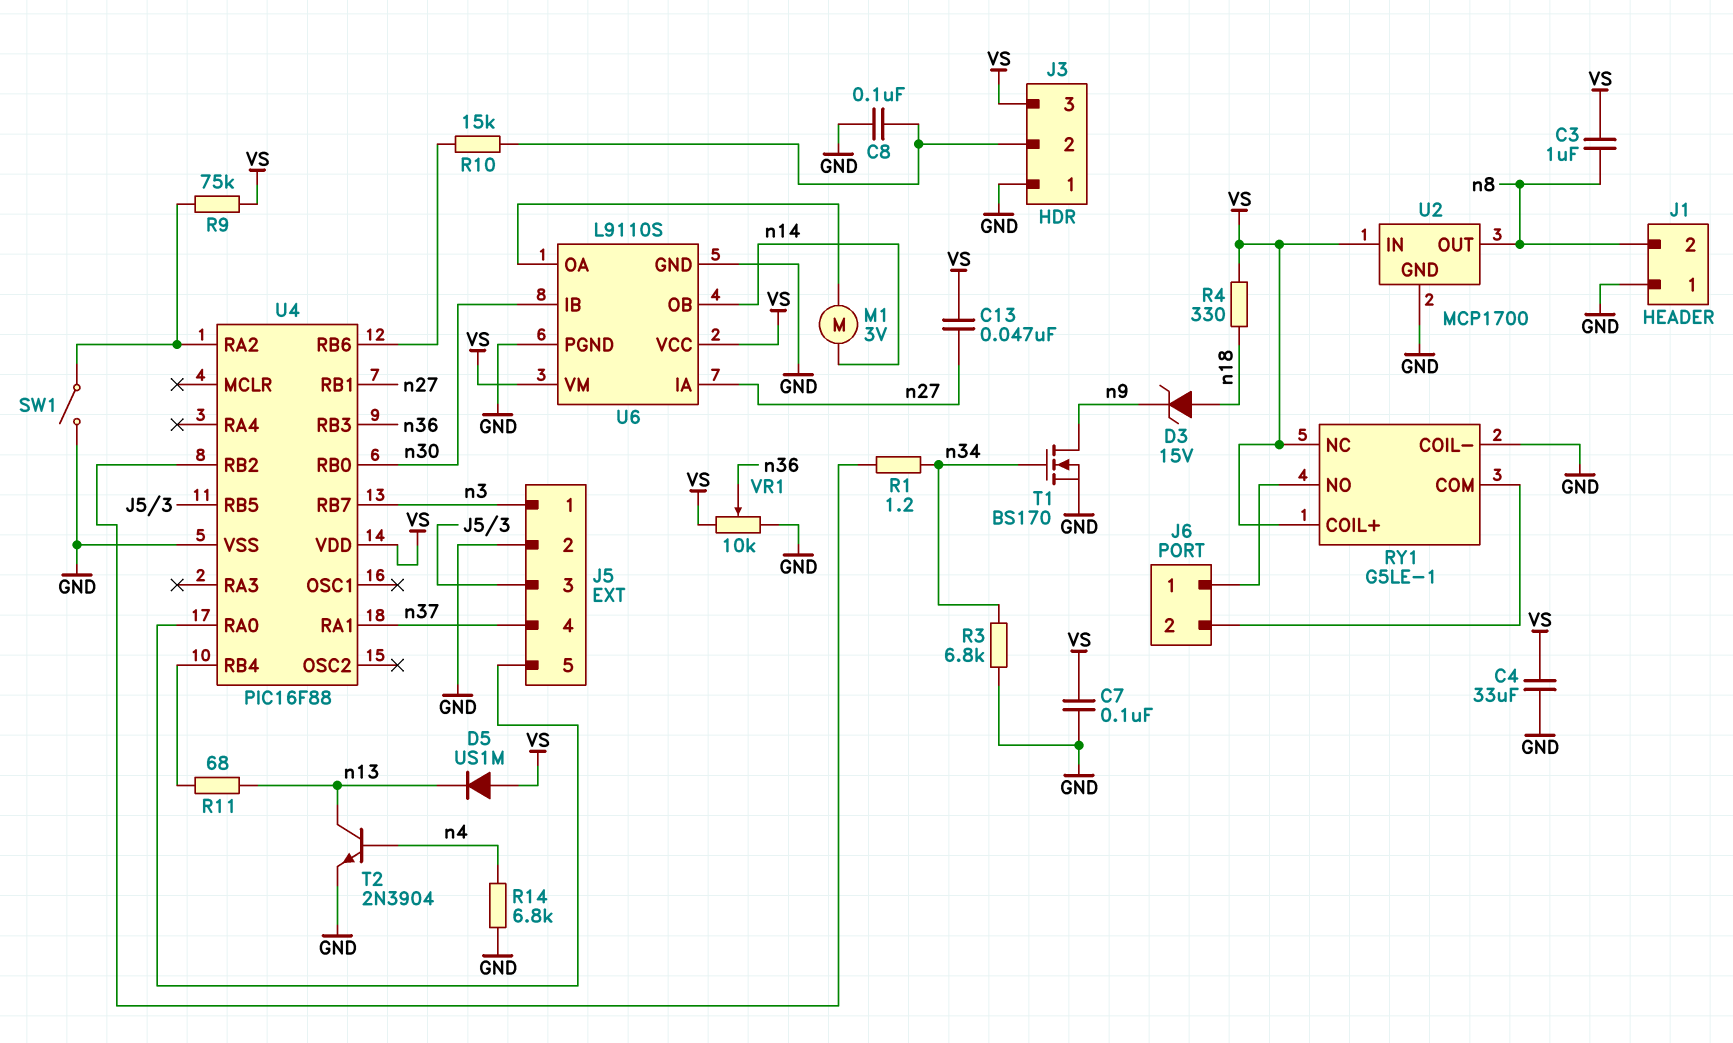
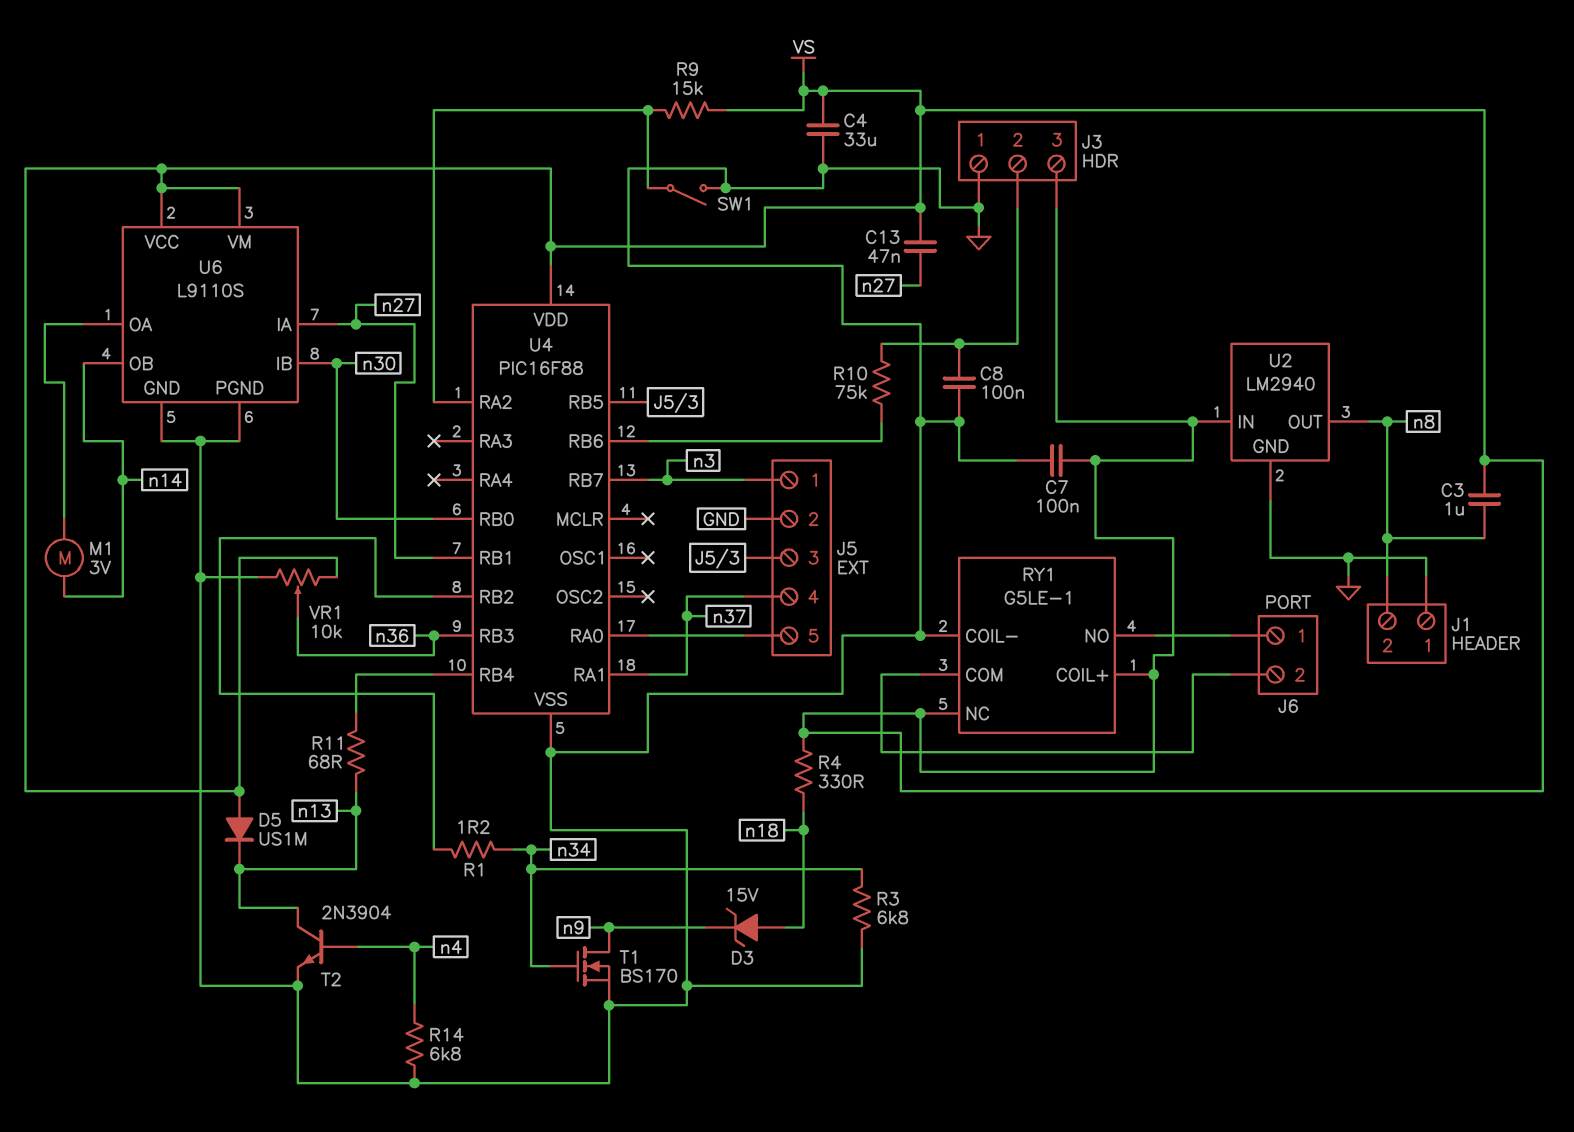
R9: 75k (U4/RA2, VS) -> 15k (U4/RA2, VS)
R10: 15k (J3/2, U4/RB6) -> 75k (J3/2, U4/RB6)
U2: MCP1700 -> LM2940

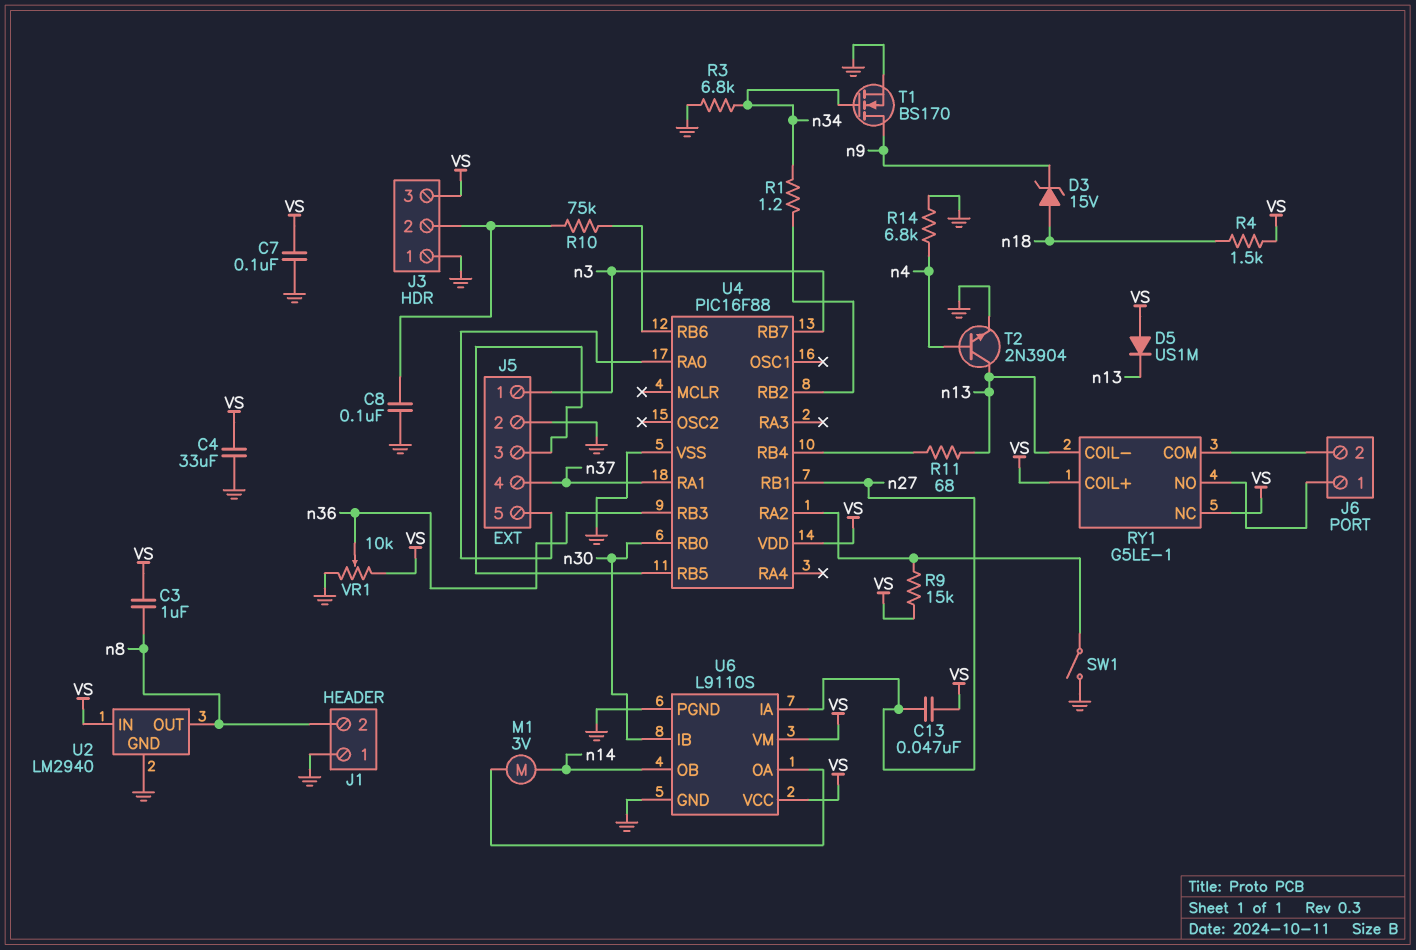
R4: 330 (VS, n18) -> 1.5k (VS, n18)
RY1 pin COIL-: GND -> n13

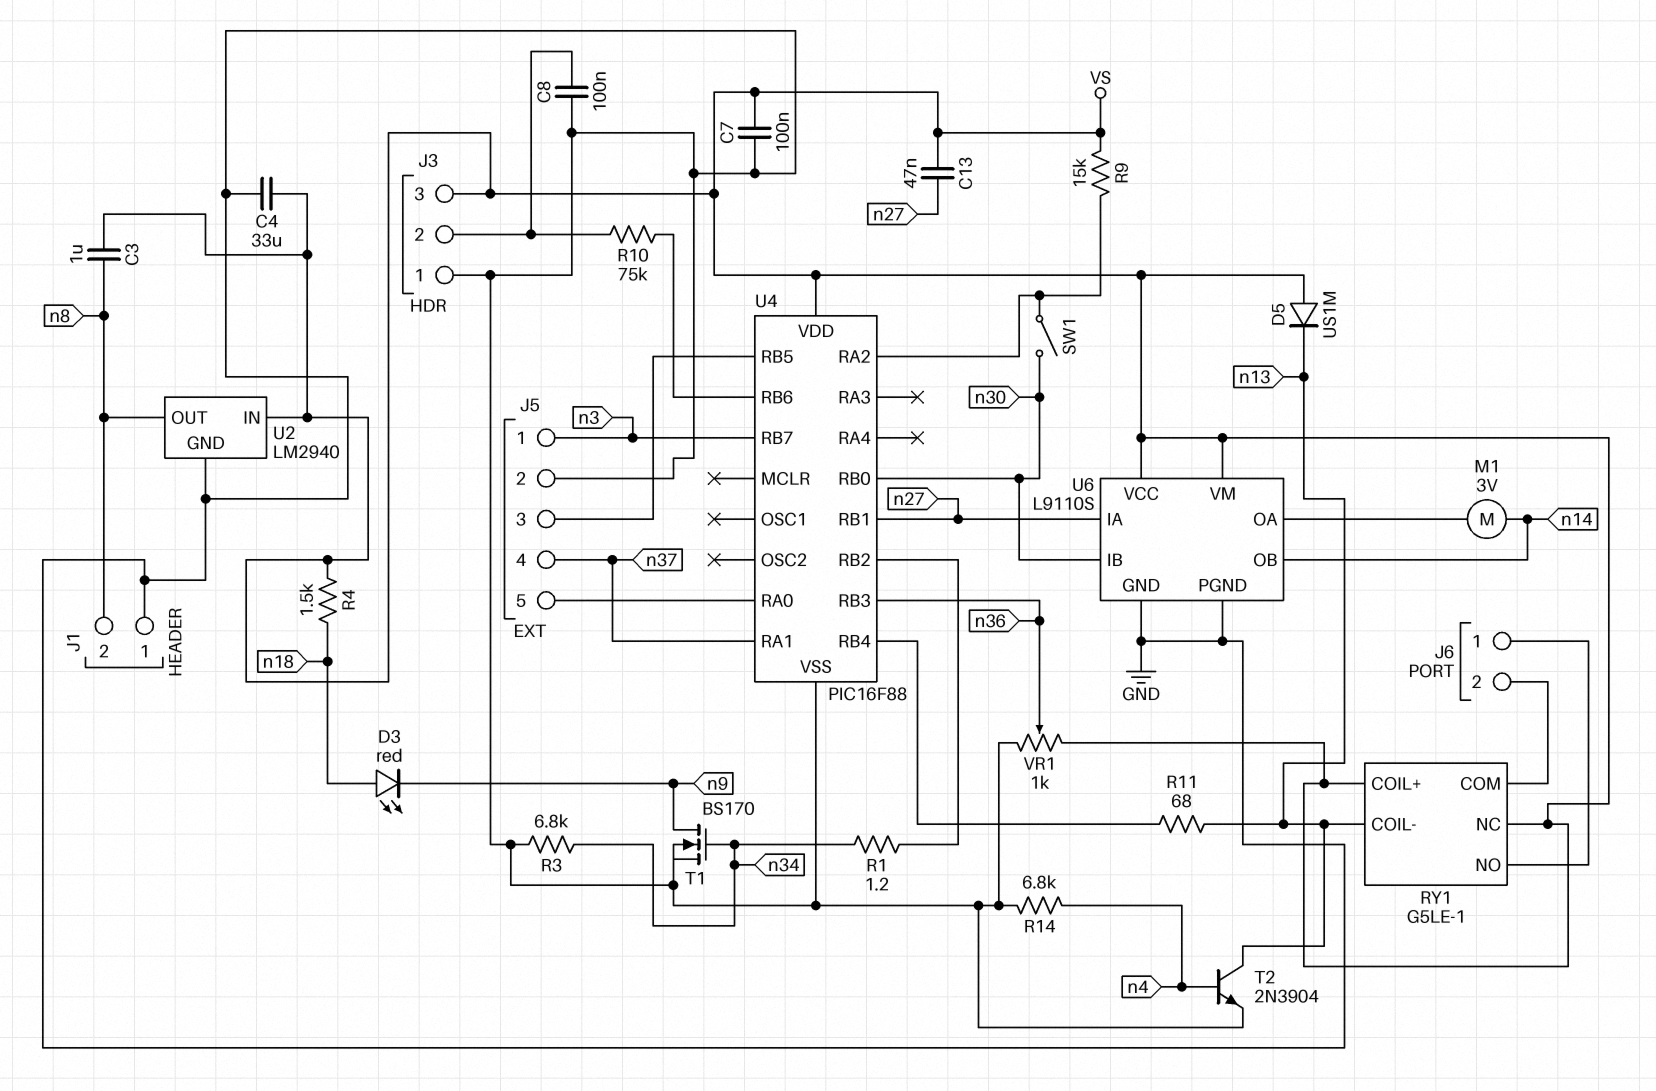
D3: zener 15V (A n18, K n9) -> LED red (A n18, K n9)
SW1: switch (GND, U4/RA2) -> switch (U4/RA2, n30)
VR1: 10k (GND, VS, wiper n36) -> 1k (GND, VS, wiper n36)

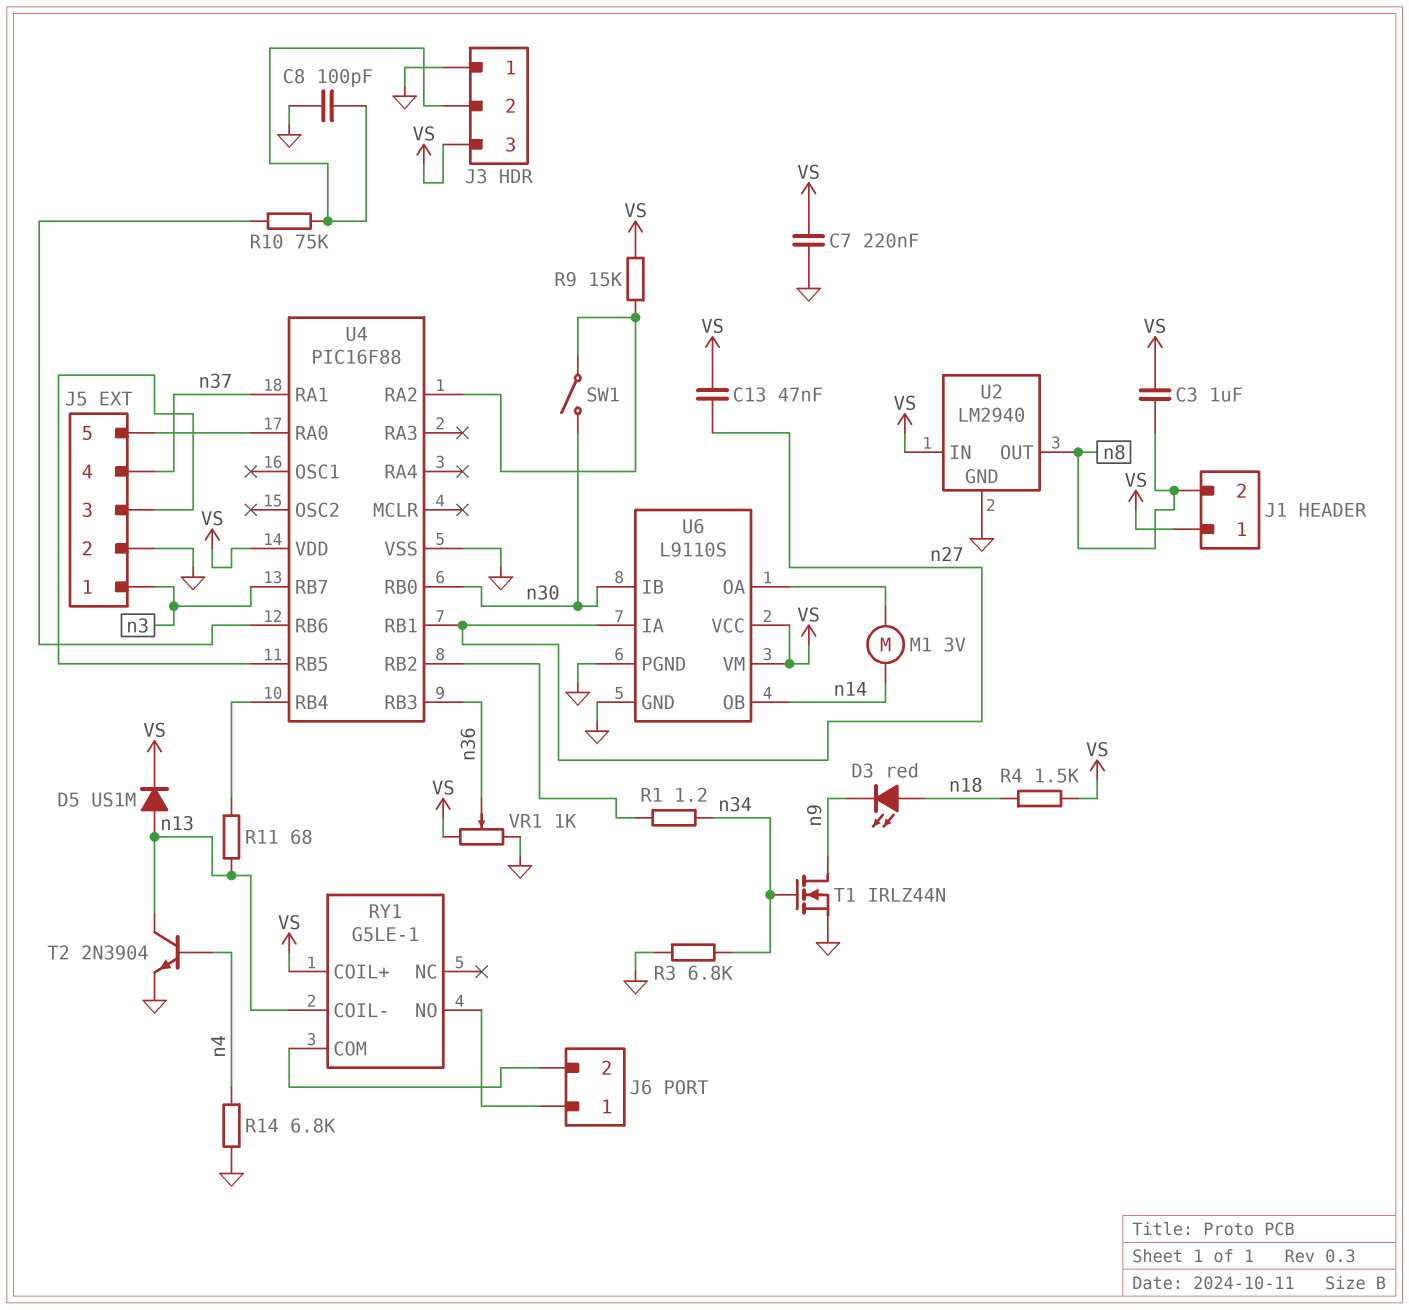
C4: 33uF (GND, VS) -> none
C7: 100nF (GND, VS) -> 220nF (GND, VS)
C8: 100nF (GND, J3/2) -> 100pF (GND, J3/2)
D5: diode US1M (A VS, K n13) -> diode US1M (A n13, K VS)
J1 pin 1: GND -> VS
RY1 pin NC: VS -> none
T1: NMOS BS170 (G n34, D n9, S GND) -> NMOS IRLZ44N (G n34, D n9, S GND)

